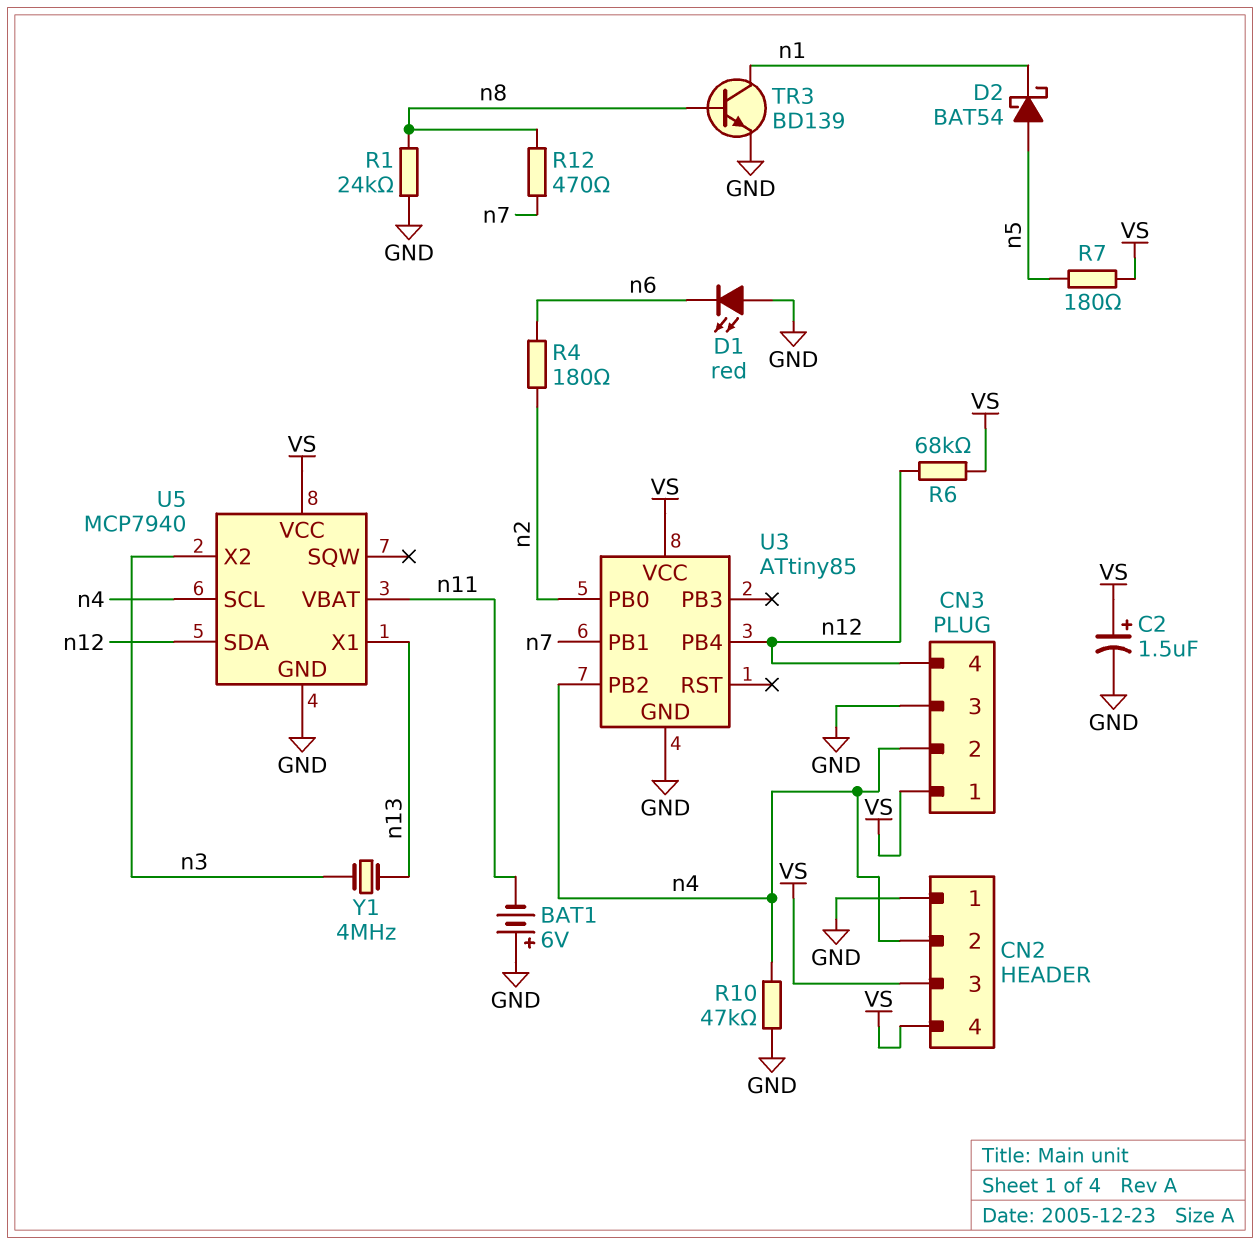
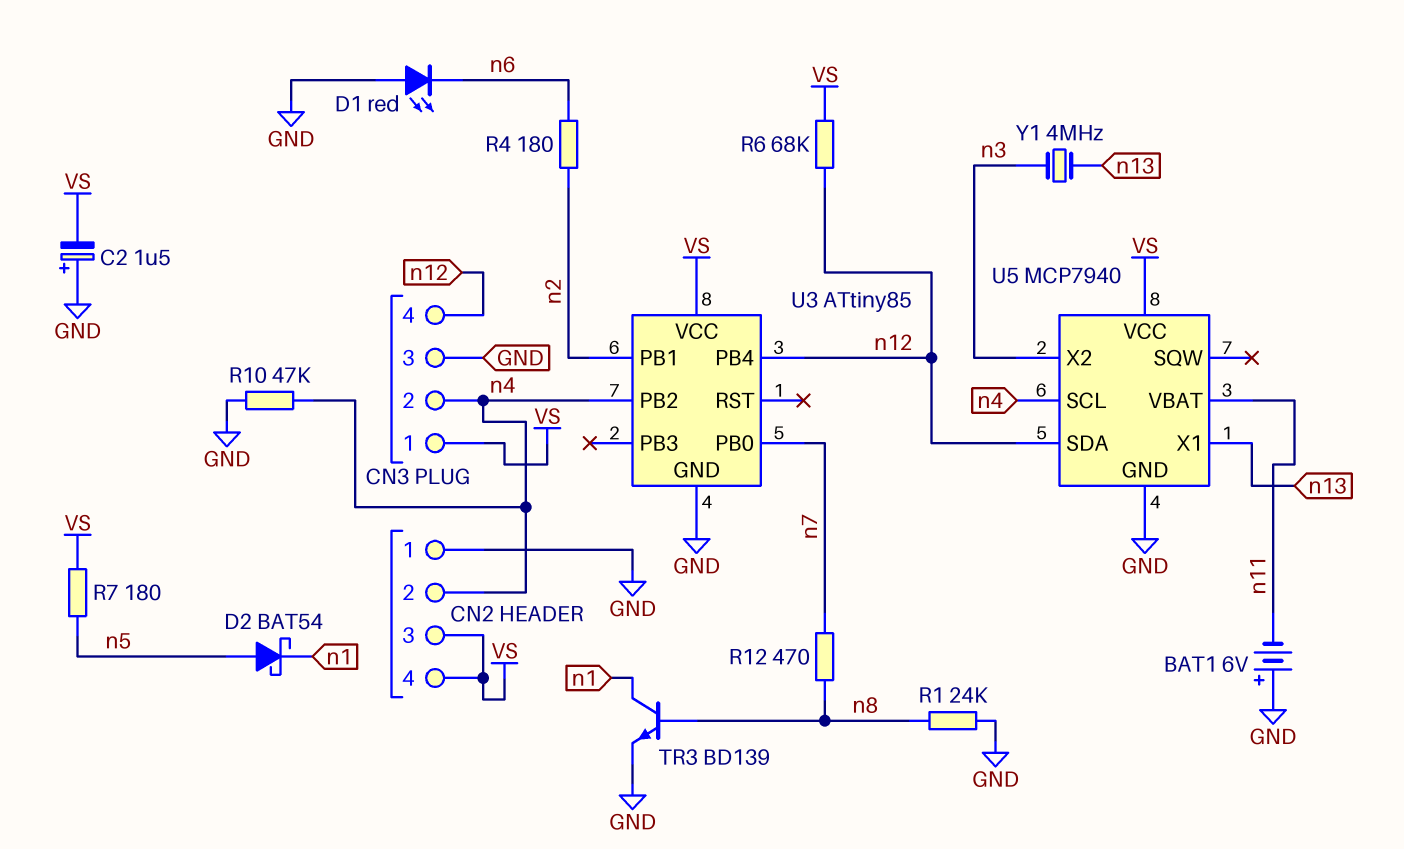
C2: 1.5uF (plus VS, minus GND) -> 1.5uF (plus GND, minus VS)
U3 pin PB0: n2 -> n7
U3 pin PB1: n7 -> n2

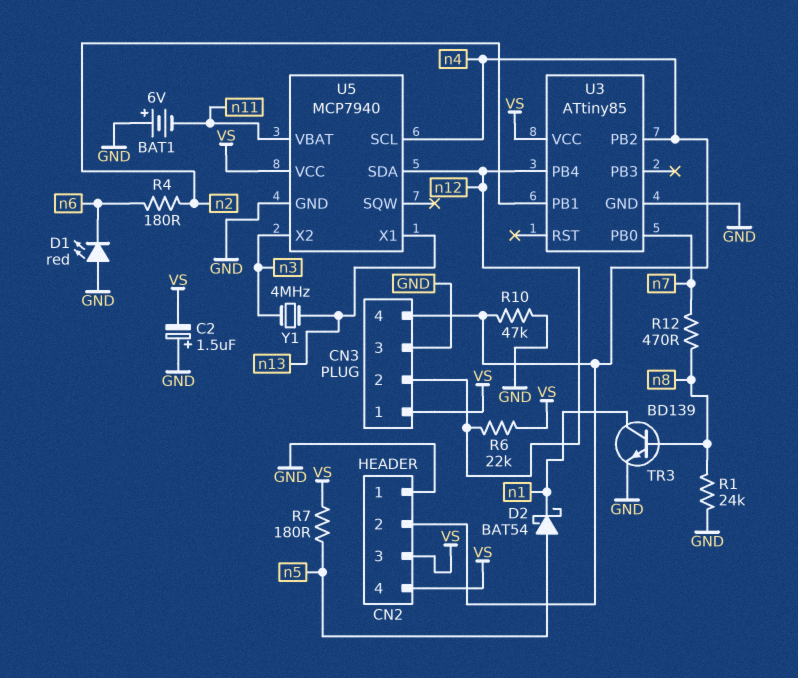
CN3 pin 2: n4 -> n12
CN3 pin 4: n12 -> n4
R6: 68k (VS, n12) -> 22k (VS, n12)

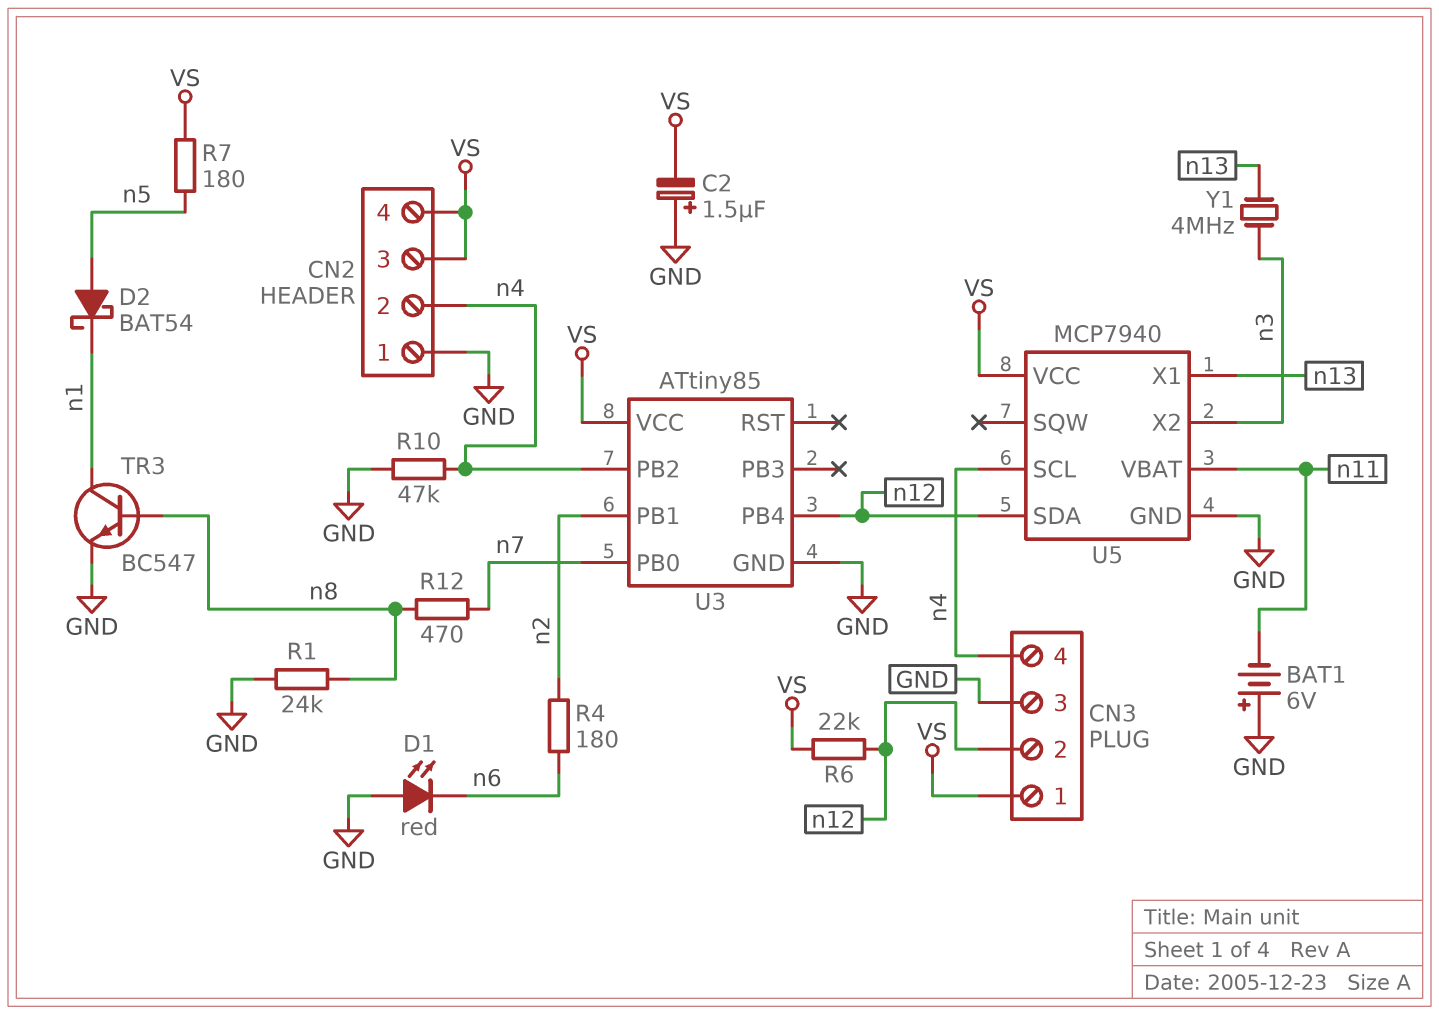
TR3: NPN BD139 (B n8, C n1, E GND) -> NPN BC547 (B n8, C n1, E GND)

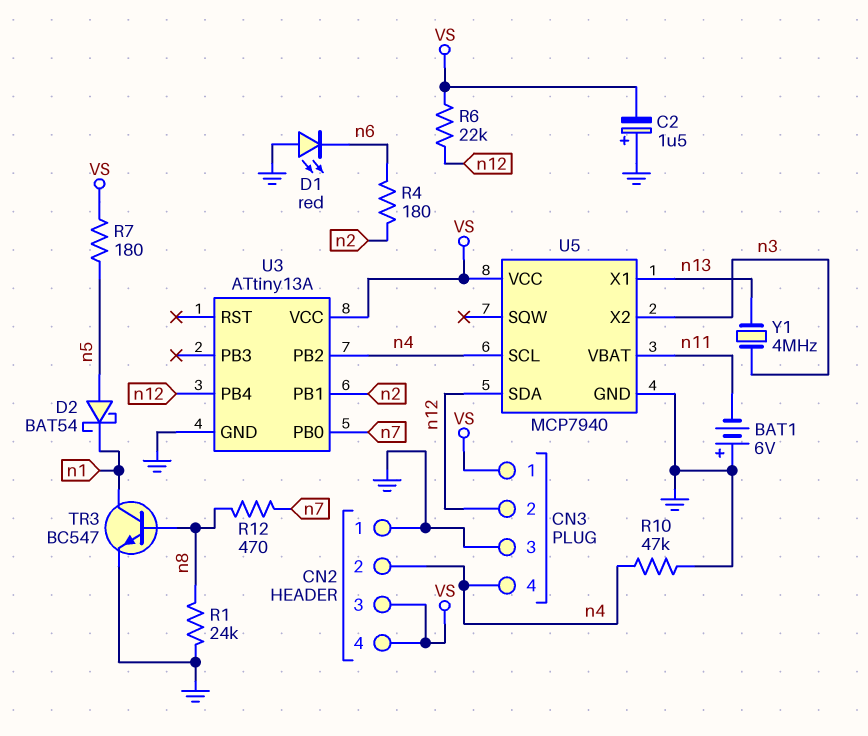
U3: ATtiny85 -> ATtiny13A

